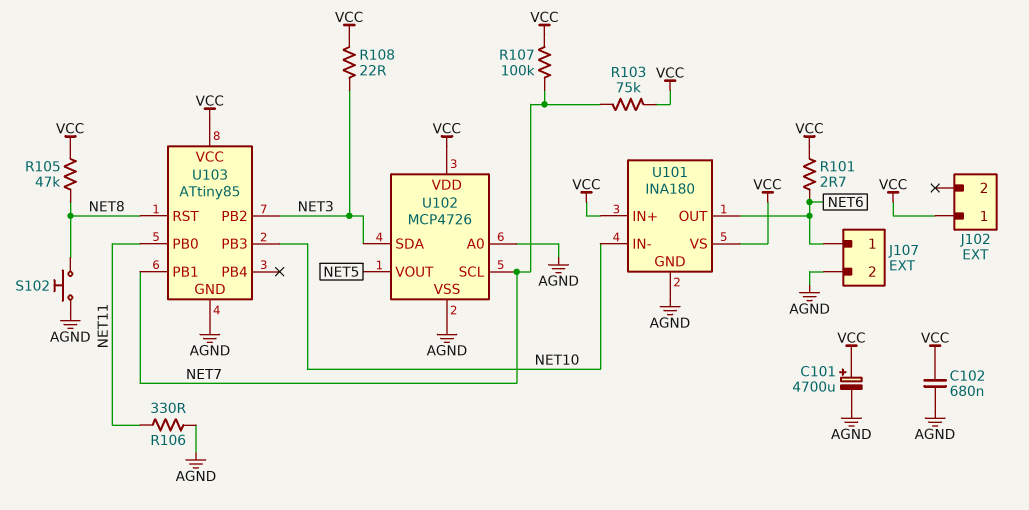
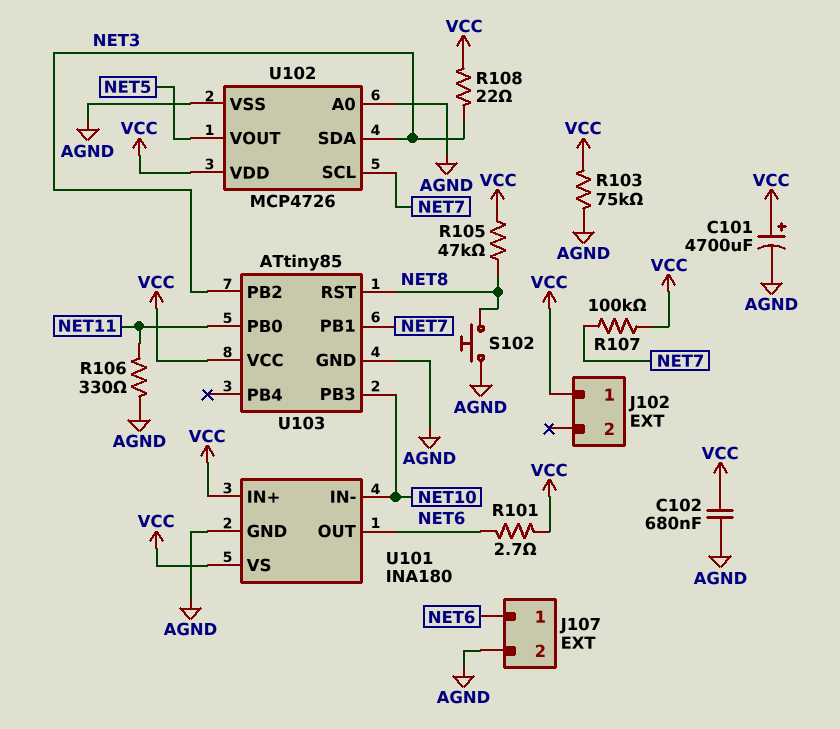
R103: 75k (NET7, VCC) -> 75k (AGND, VCC)

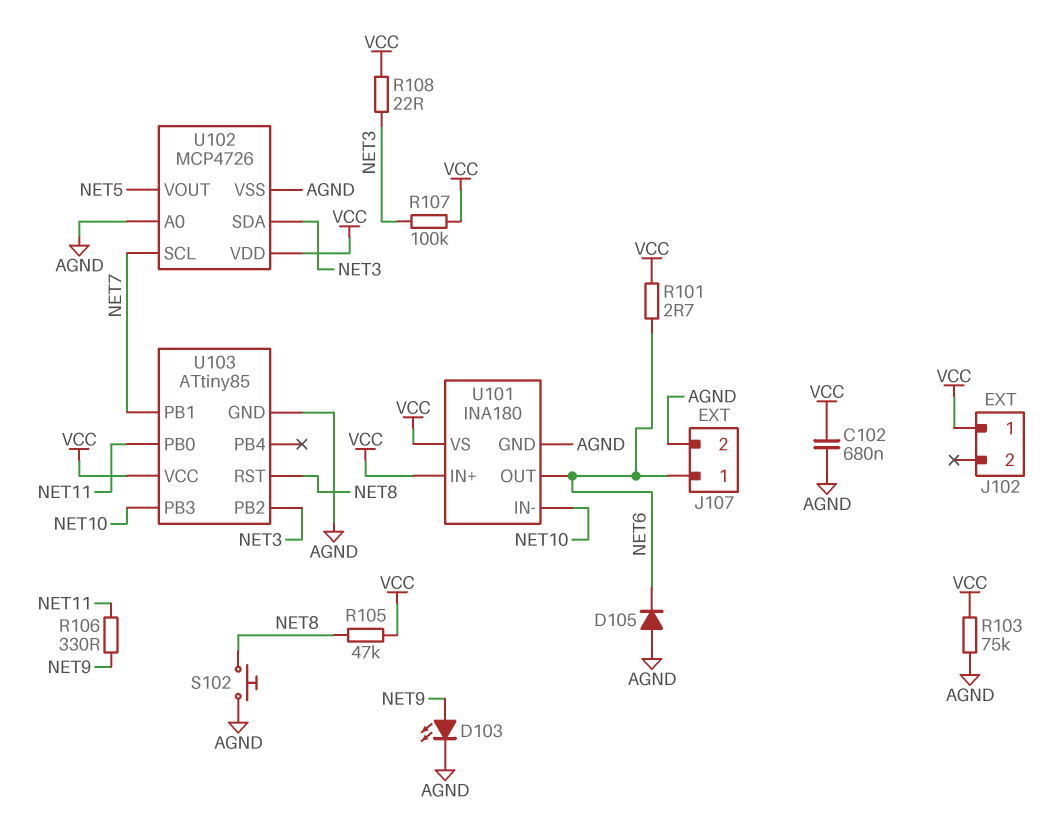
C101: 4700uF (plus VCC, minus AGND) -> none
D103: none -> LED (A NET9, K AGND)
D105: none -> diode (A AGND, K NET6)
R106: 330 (AGND, NET11) -> 330 (NET9, NET11)
R107: 100k (NET7, VCC) -> 100k (NET3, VCC)

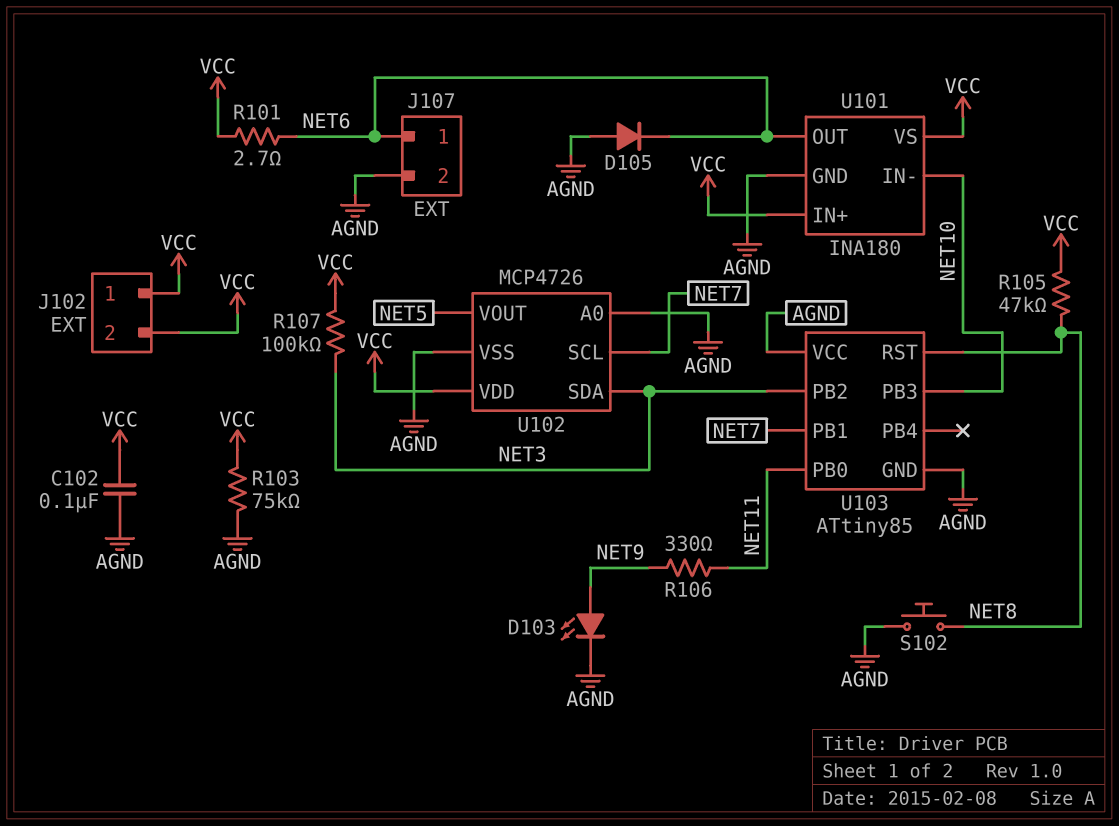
C102: 680nF (AGND, VCC) -> 100nF (AGND, VCC)
J102 pin 2: none -> VCC
R108: 22 (NET3, VCC) -> none
U103 pin VCC: VCC -> AGND

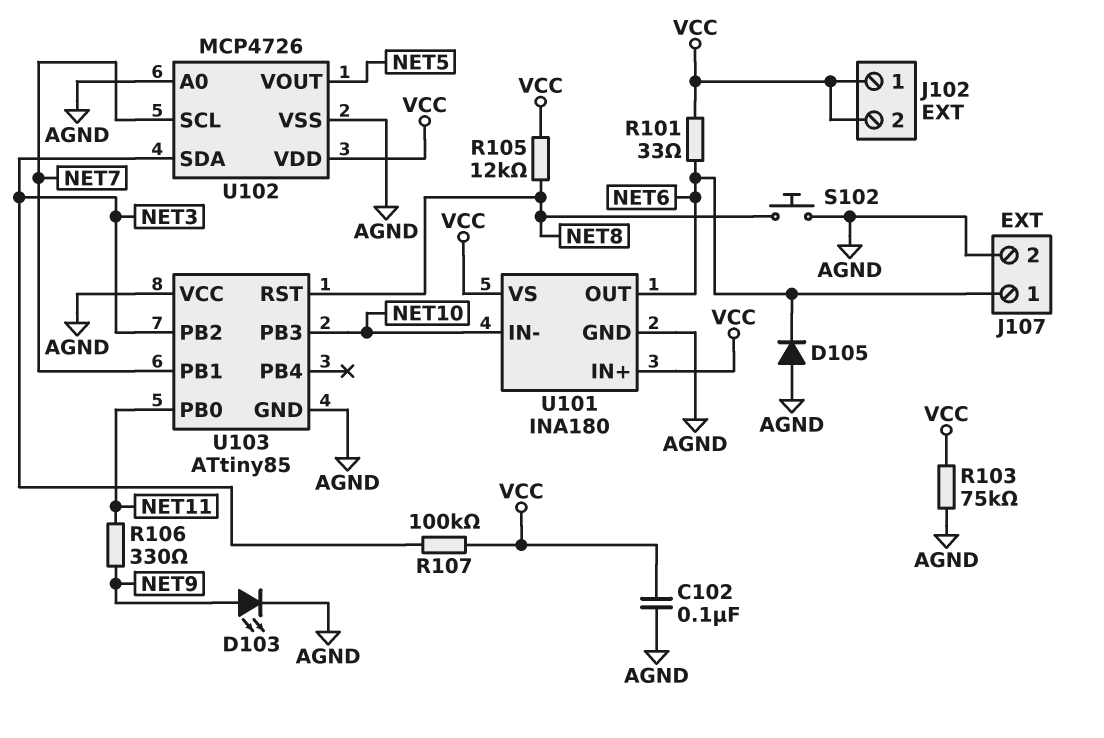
R101: 2.7 (NET6, VCC) -> 33 (NET6, VCC)
R105: 47k (NET8, VCC) -> 12k (NET8, VCC)

